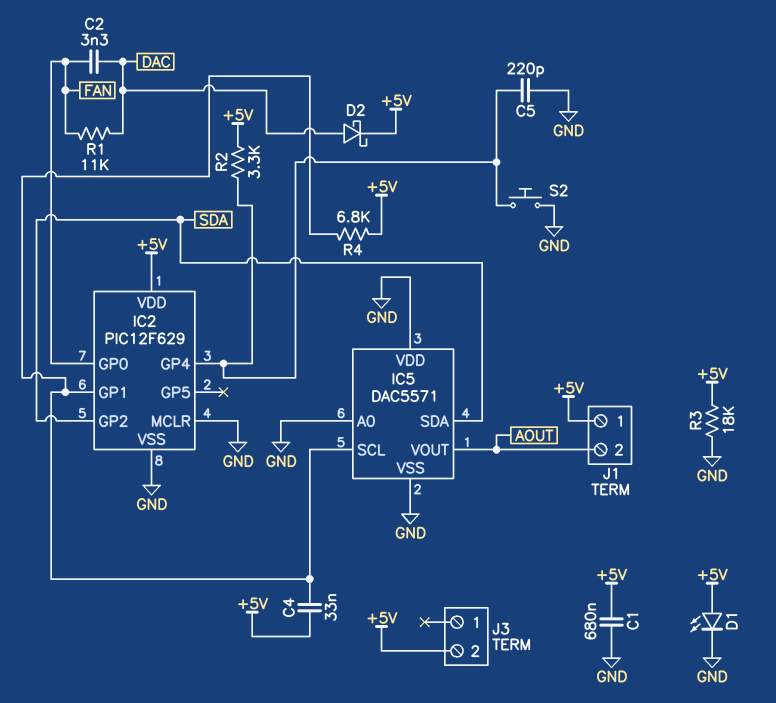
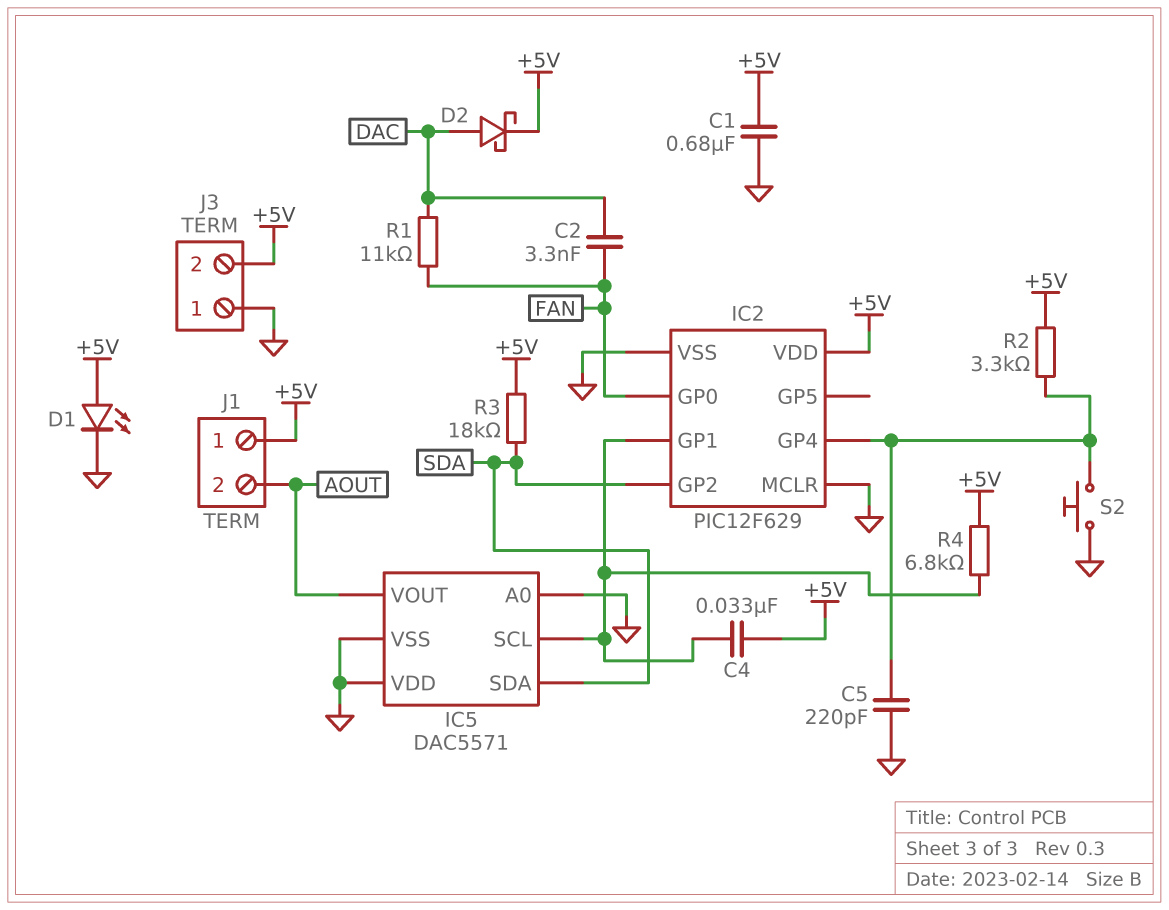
J3 pin 1: none -> GND
R3: 18k (+5V, GND) -> 18k (+5V, SDA)

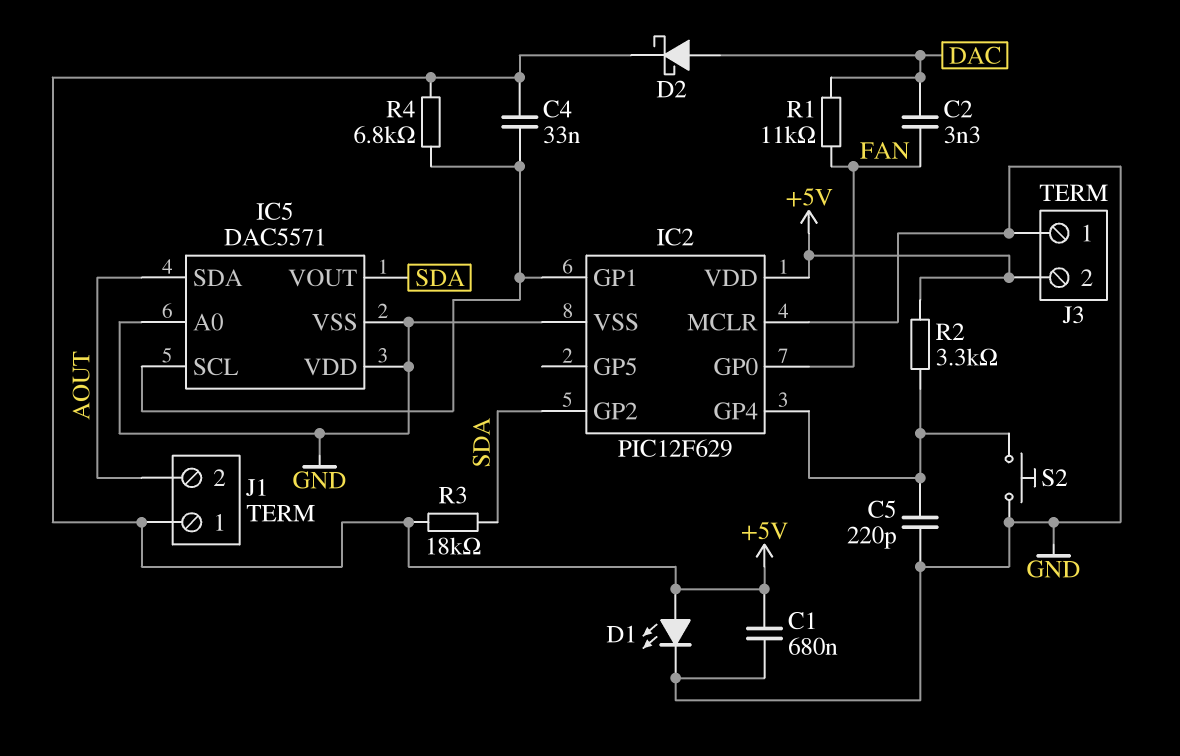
IC5 pin SDA: SDA -> AOUT
IC5 pin VOUT: AOUT -> SDA

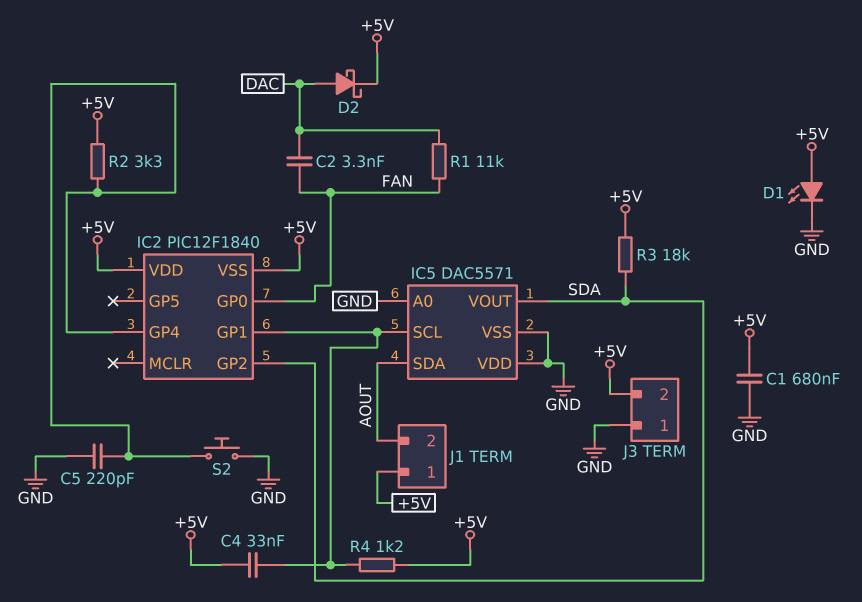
IC2: PIC12F629 -> PIC12F1840
IC2 pin MCLR: GND -> none
IC2 pin VSS: GND -> +5V
R4: 6.8k (+5V, IC2/GP1) -> 1.2k (+5V, IC2/GP1)

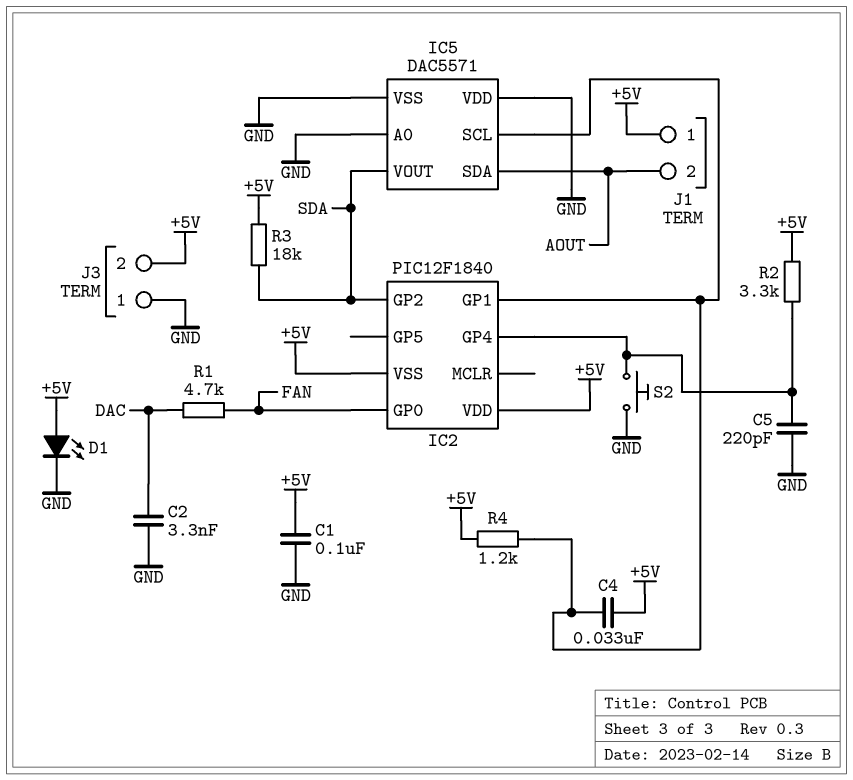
C1: 680nF (+5V, GND) -> 100nF (+5V, GND)
C2: 3.3nF (DAC, FAN) -> 3.3nF (DAC, GND)
D2: schottky (A DAC, K +5V) -> none
R1: 11k (DAC, FAN) -> 4.7k (DAC, FAN)

